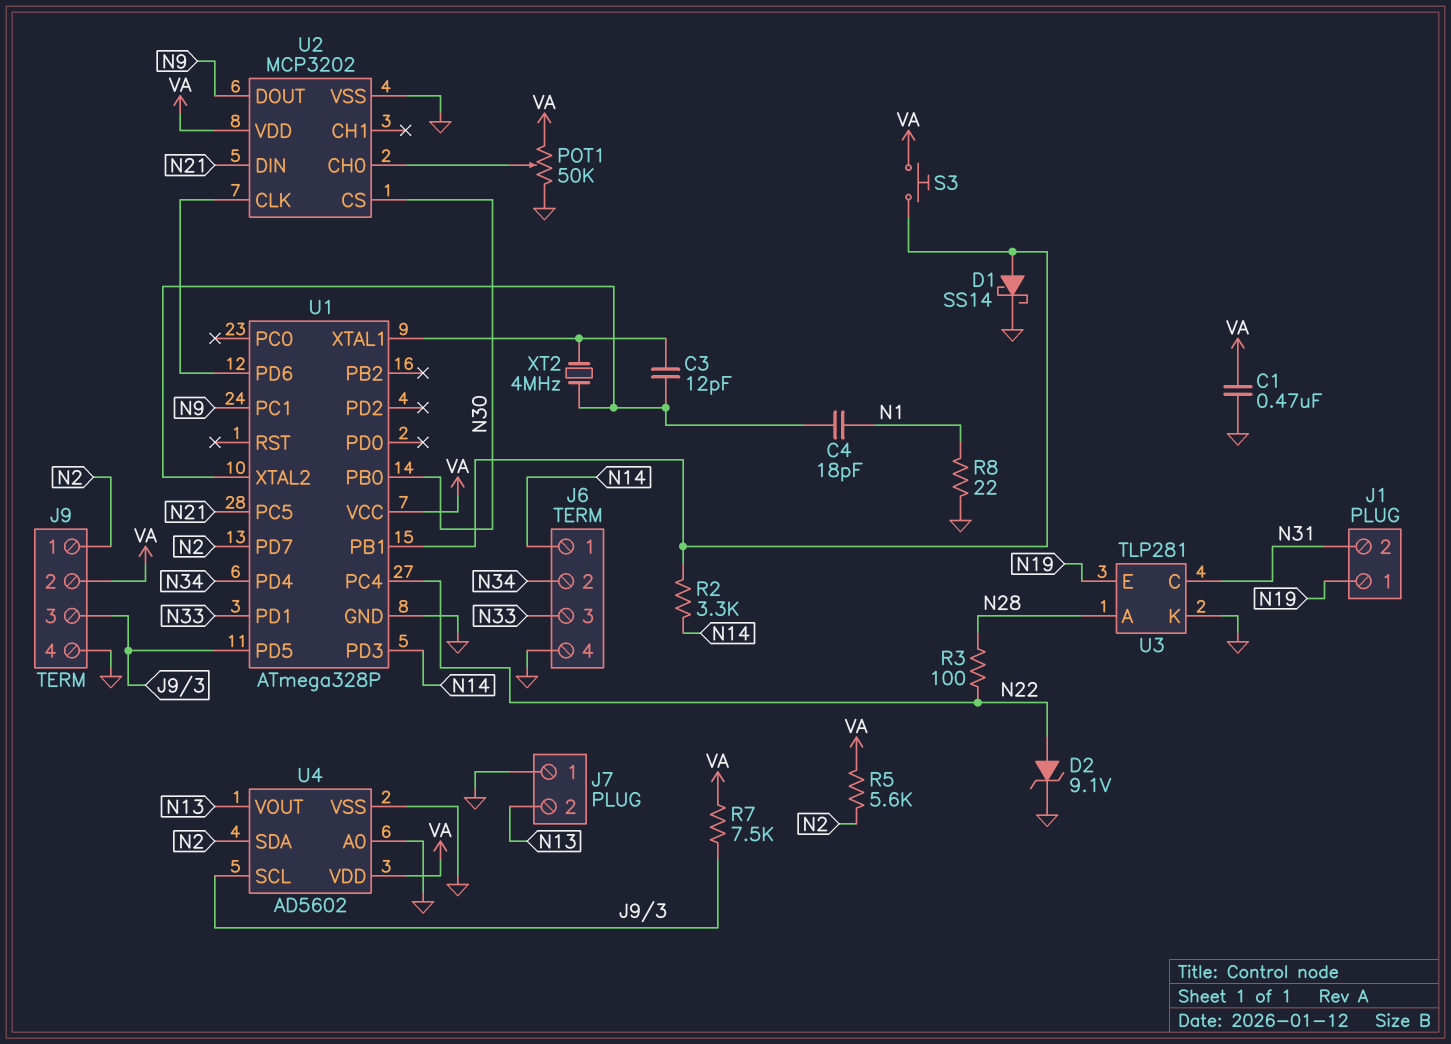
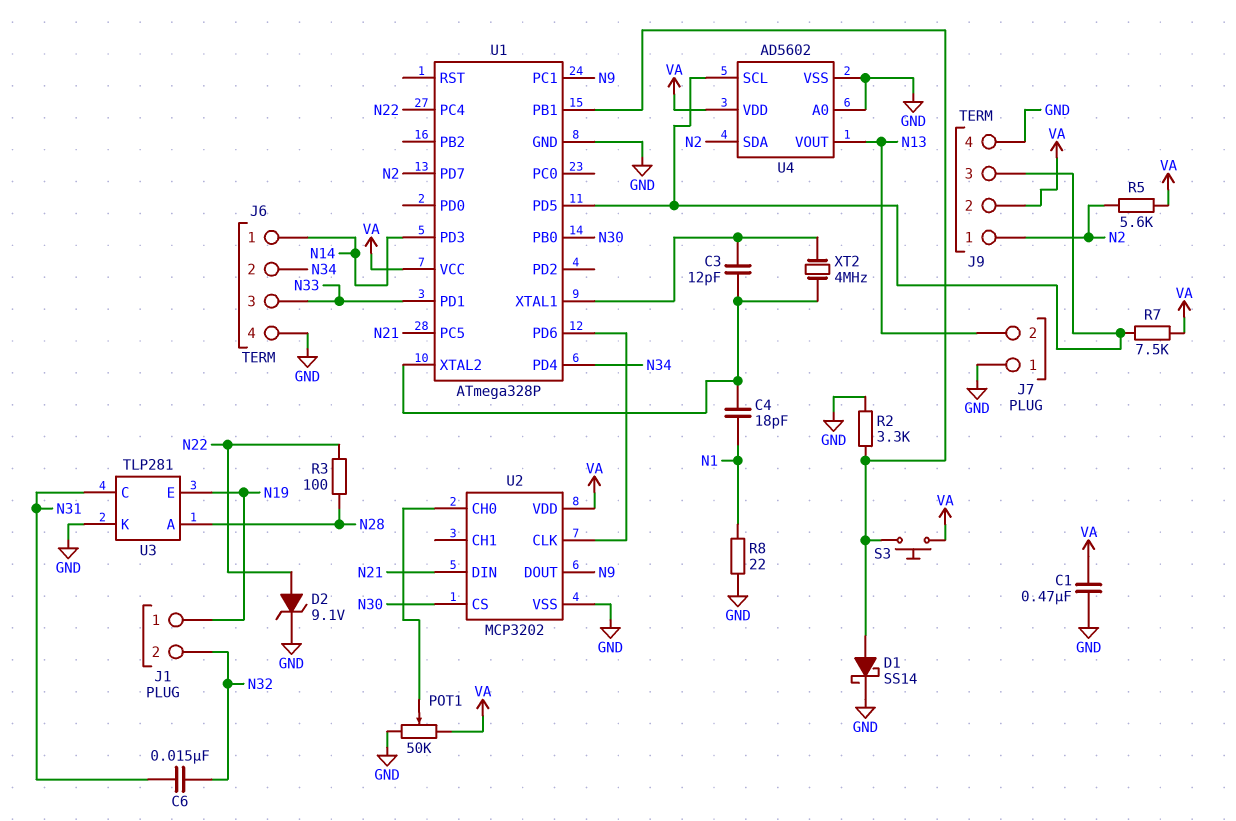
C6: none -> 15nF (N31, N32)
J1 pin 2: N31 -> N32
R2: 3.3k (N14, U1/PB1) -> 3.3k (GND, U1/PB1)

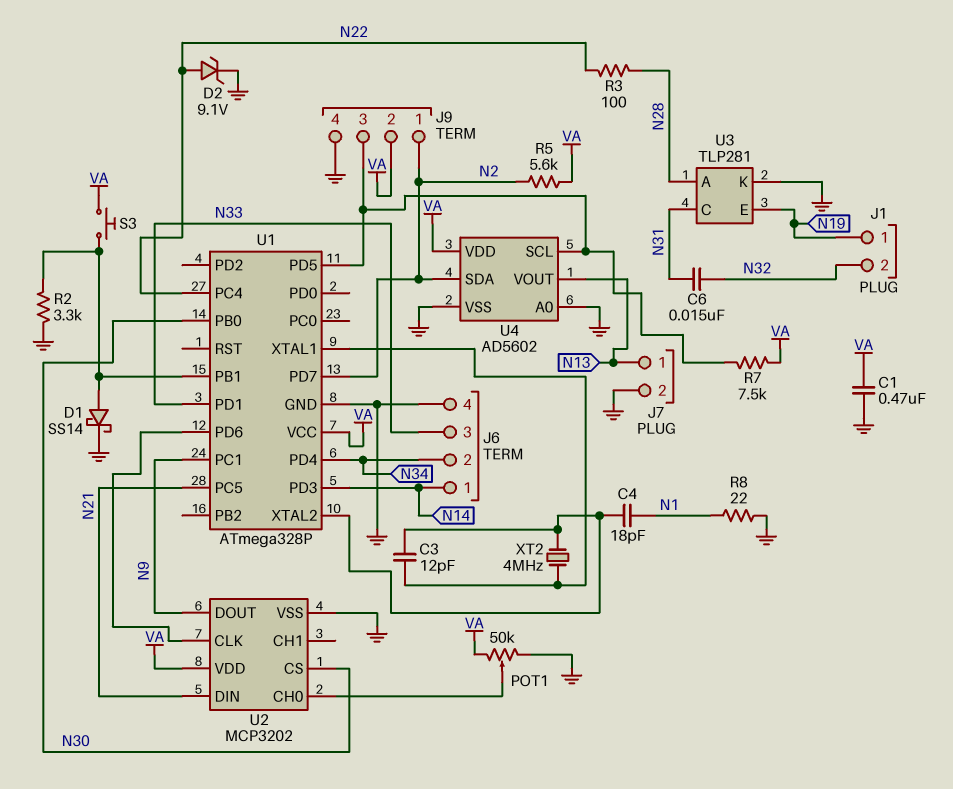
J7 pin 1: GND -> N13
J7 pin 2: N13 -> GND

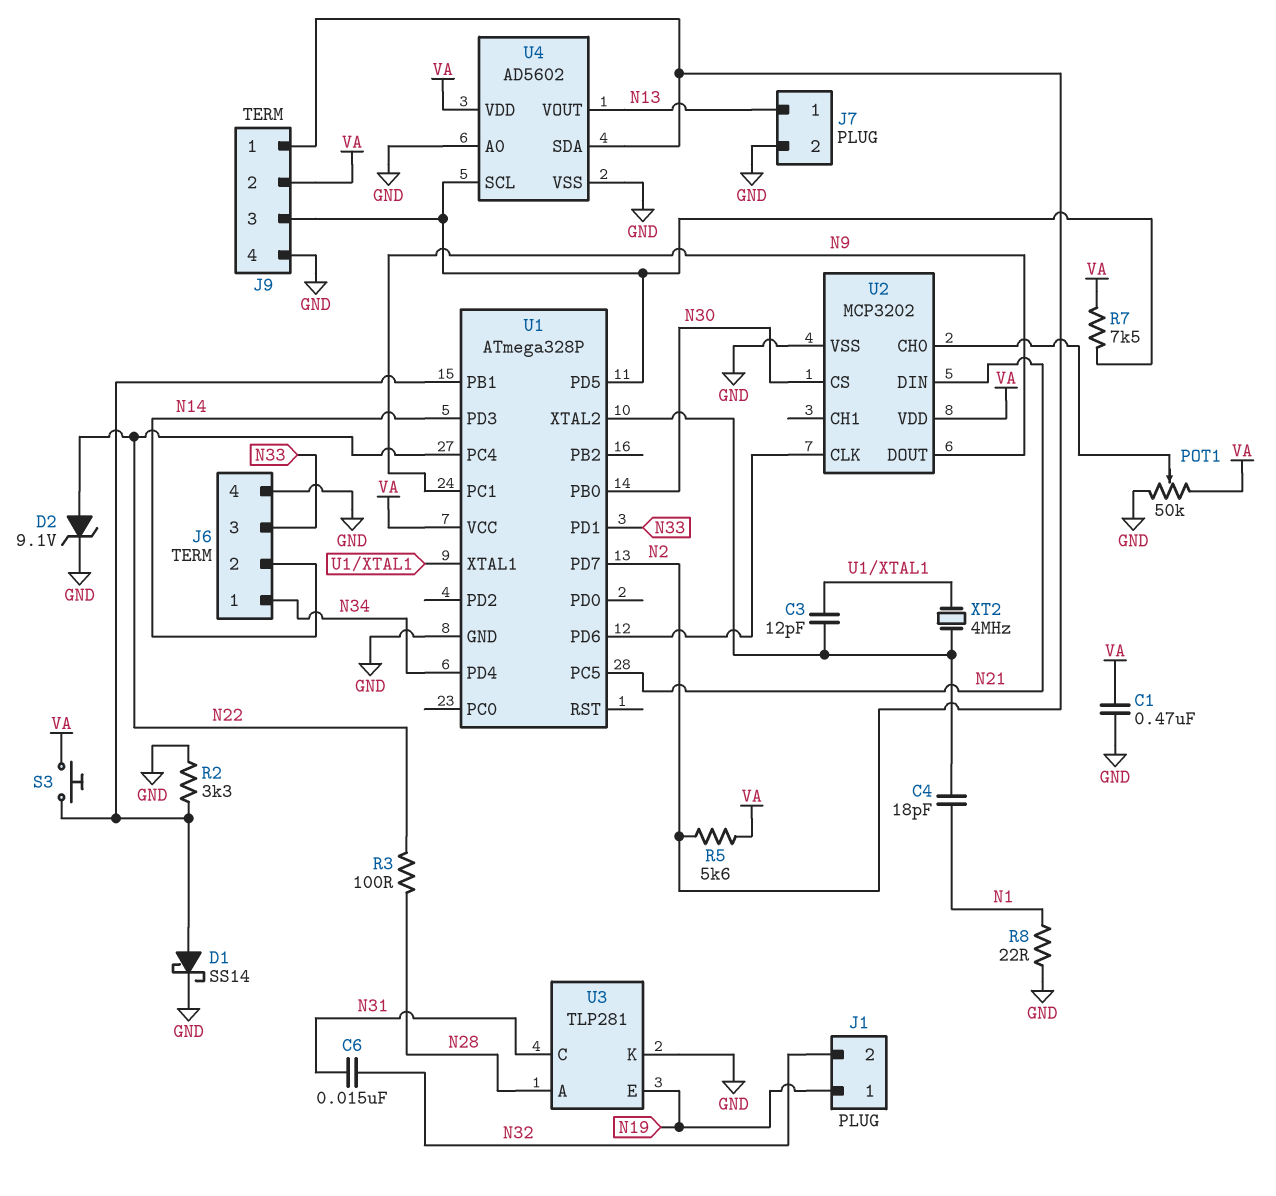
J6 pin 1: N14 -> N34
J6 pin 2: N34 -> N14

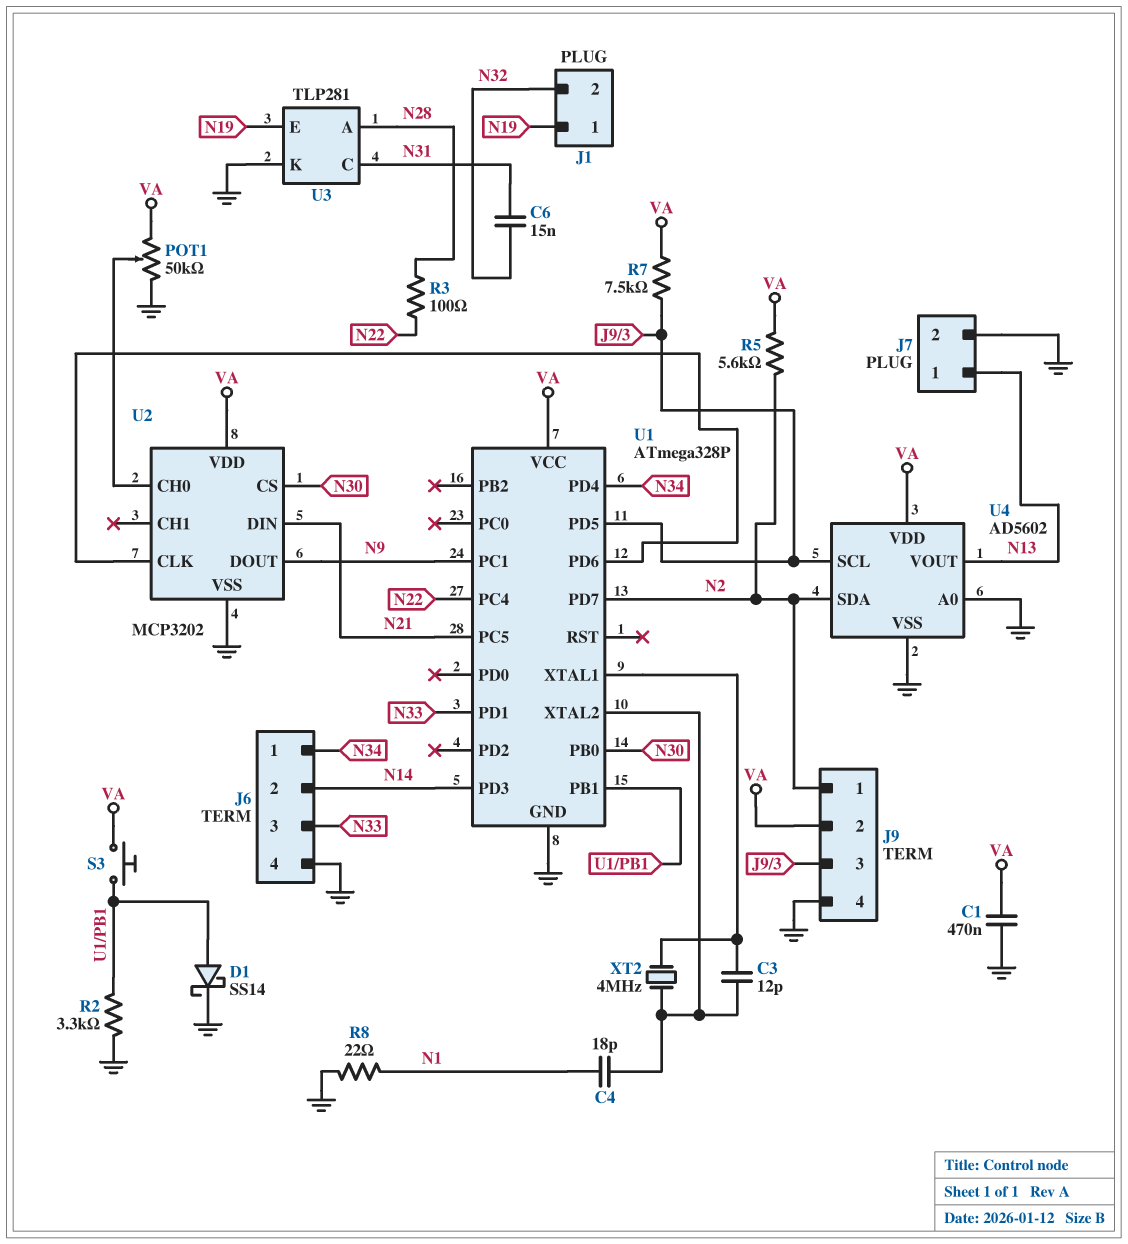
D2: zener 9.1V (A N22, K GND) -> none

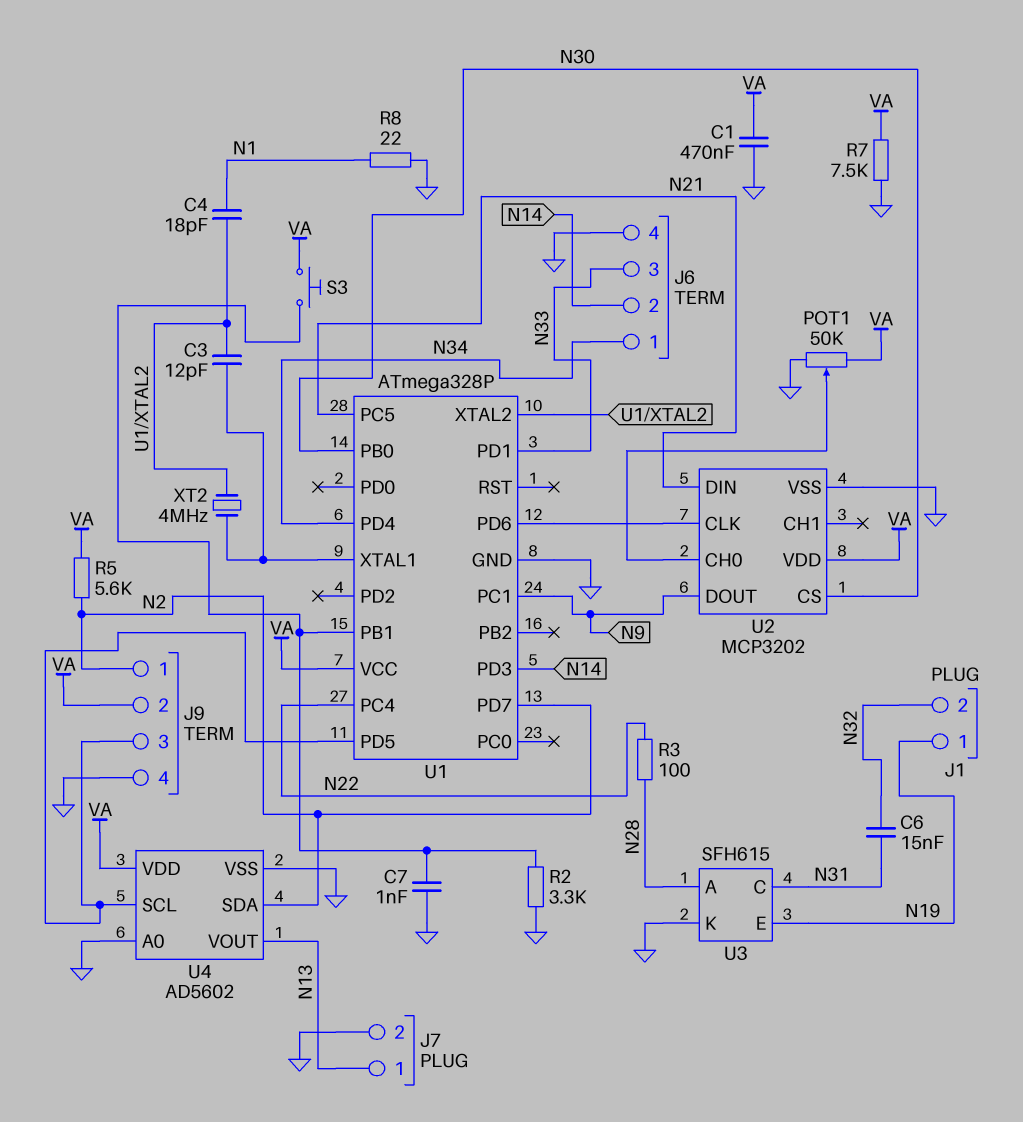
C7: none -> 1nF (GND, U1/PB1)
D1: schottky SS14 (A U1/PB1, K GND) -> none
R7: 7.5k (J9/3, VA) -> 7.5k (GND, VA)
U3: TLP281 -> SFH615

